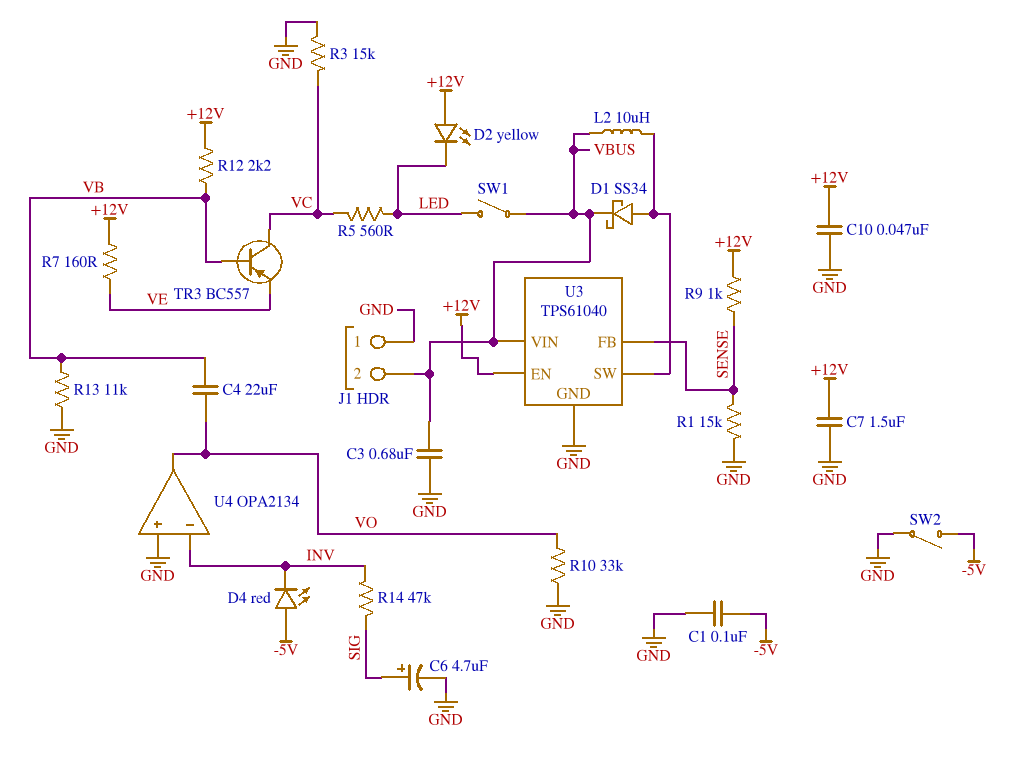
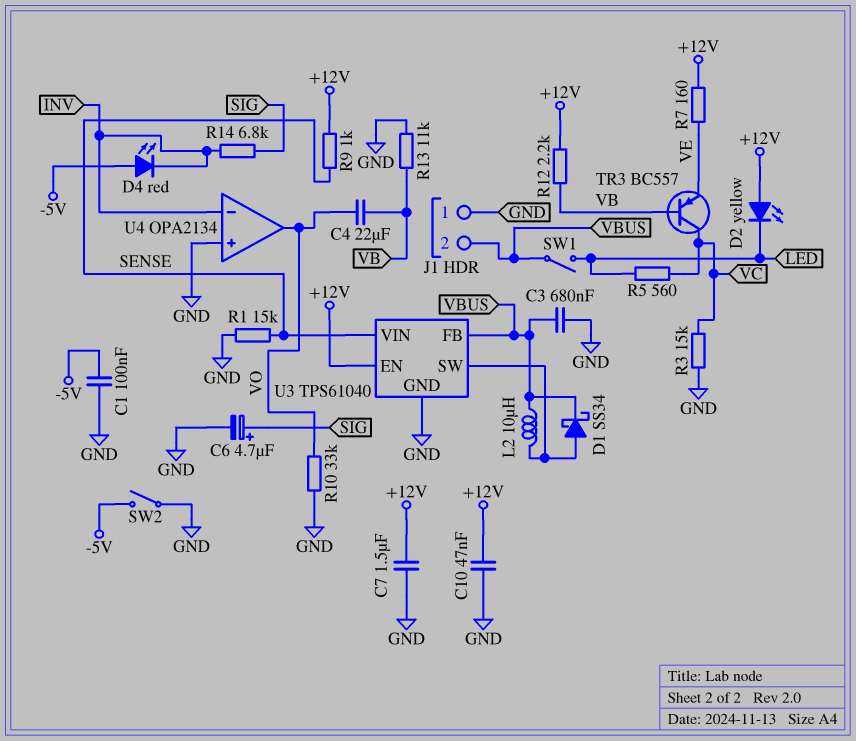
R14: 47k (INV, SIG) -> 6.8k (INV, SIG)
U3 pin FB: SENSE -> VBUS
U3 pin VIN: VBUS -> SENSE

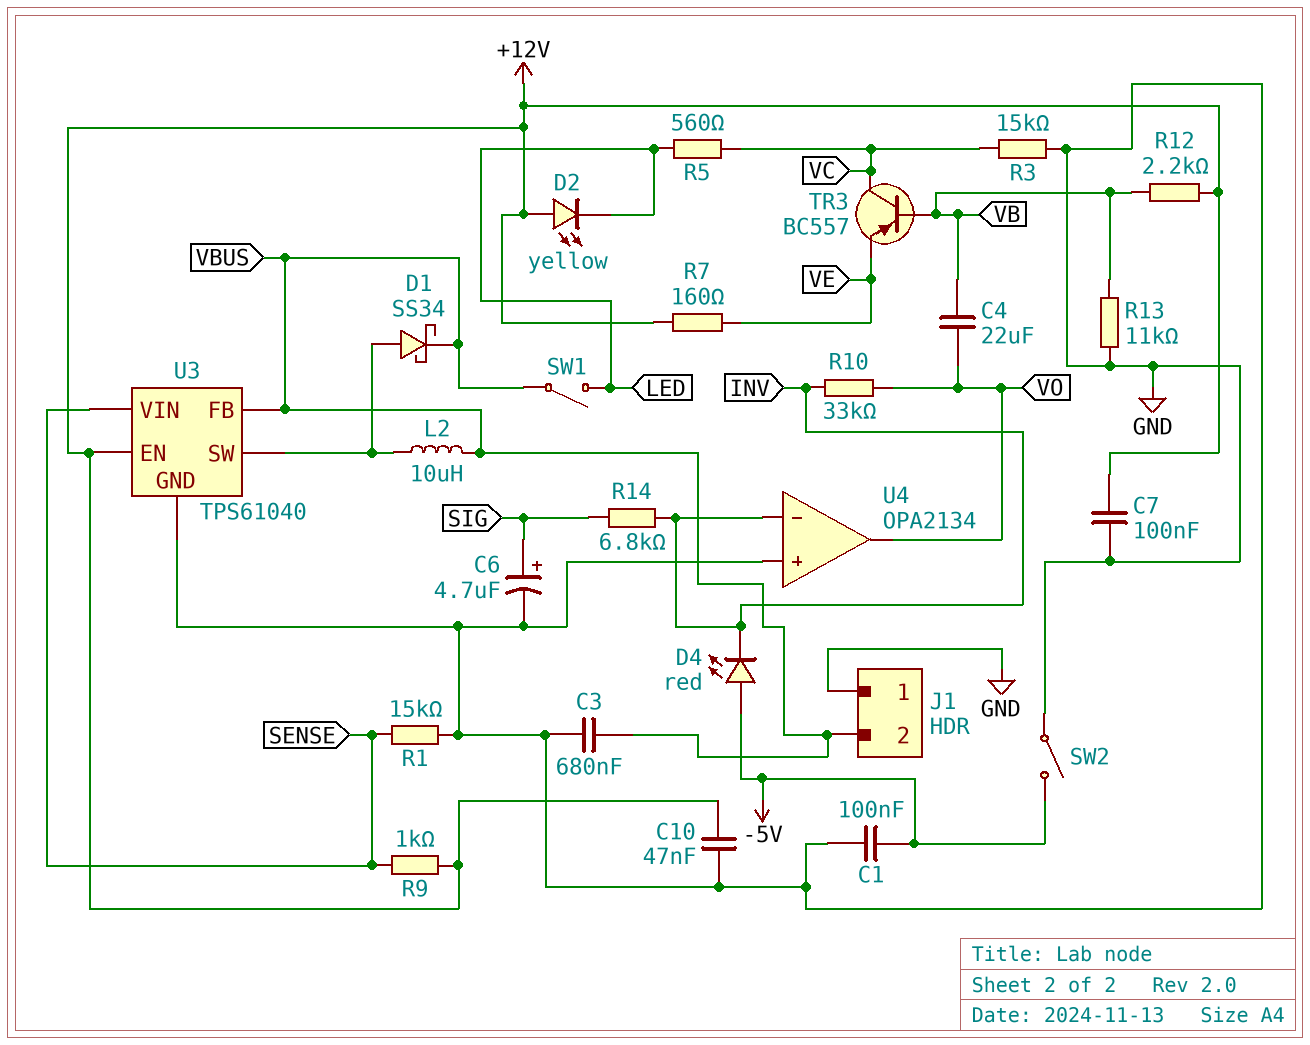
C7: 1.5uF (+12V, GND) -> 100nF (+12V, GND)
R10: 33k (GND, VO) -> 33k (INV, VO)

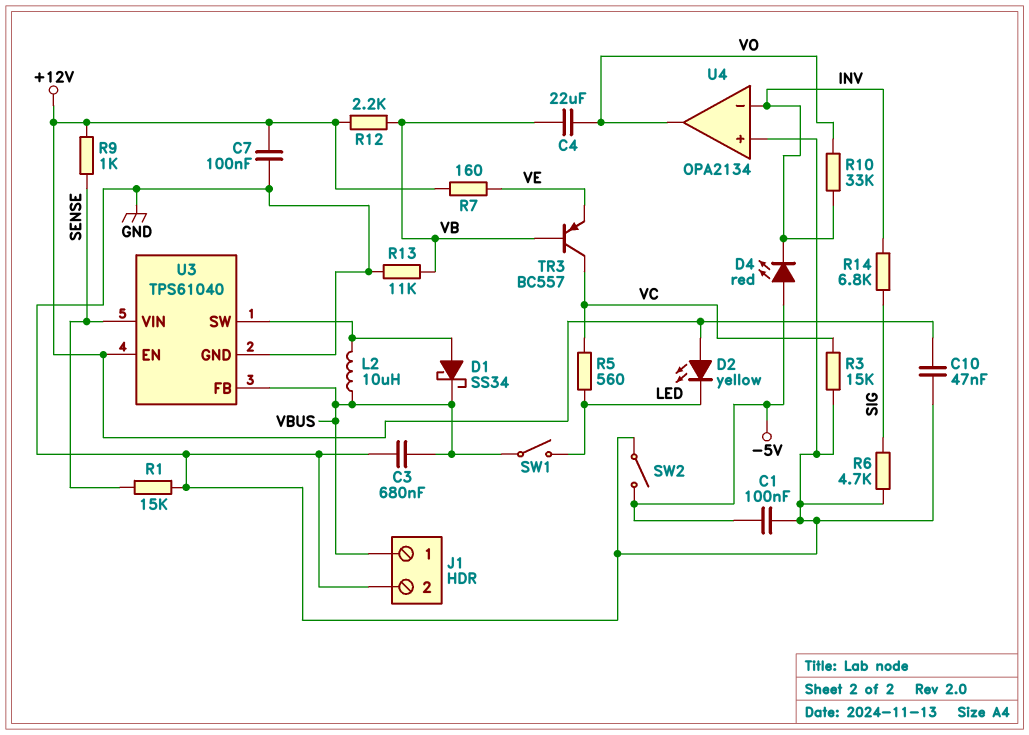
C6: 4.7uF (plus SIG, minus GND) -> none
J1 pin 1: GND -> VBUS
J1 pin 2: VBUS -> GND
R6: none -> 4.7k (GND, SIG)

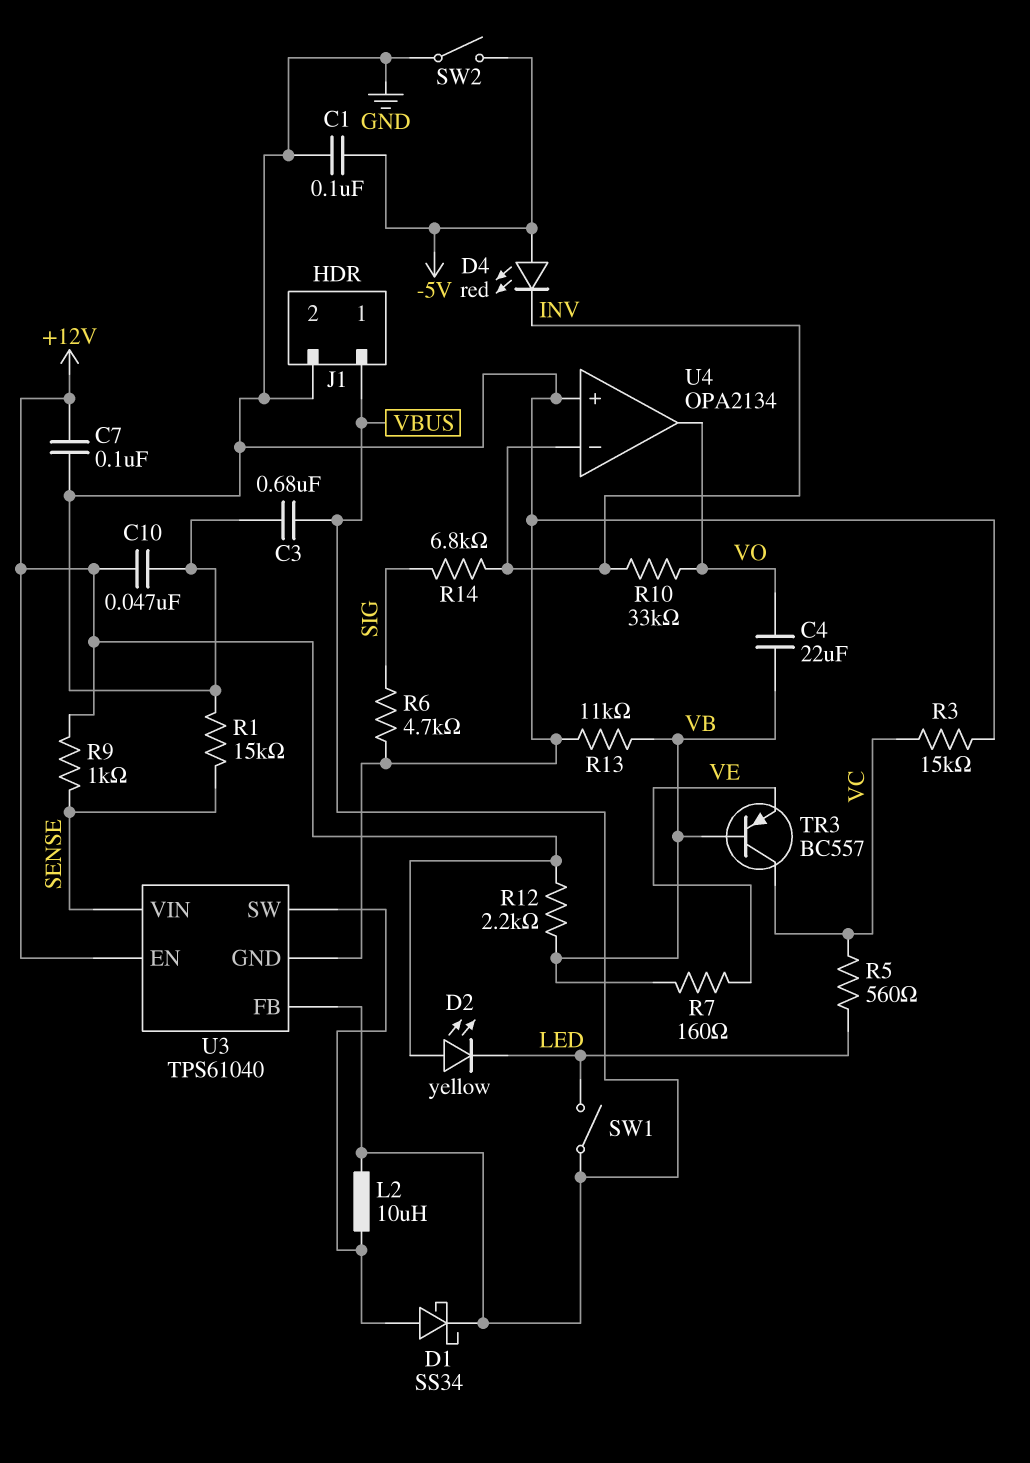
R7: 160 (+12V, VE) -> 160 (VB, VE)

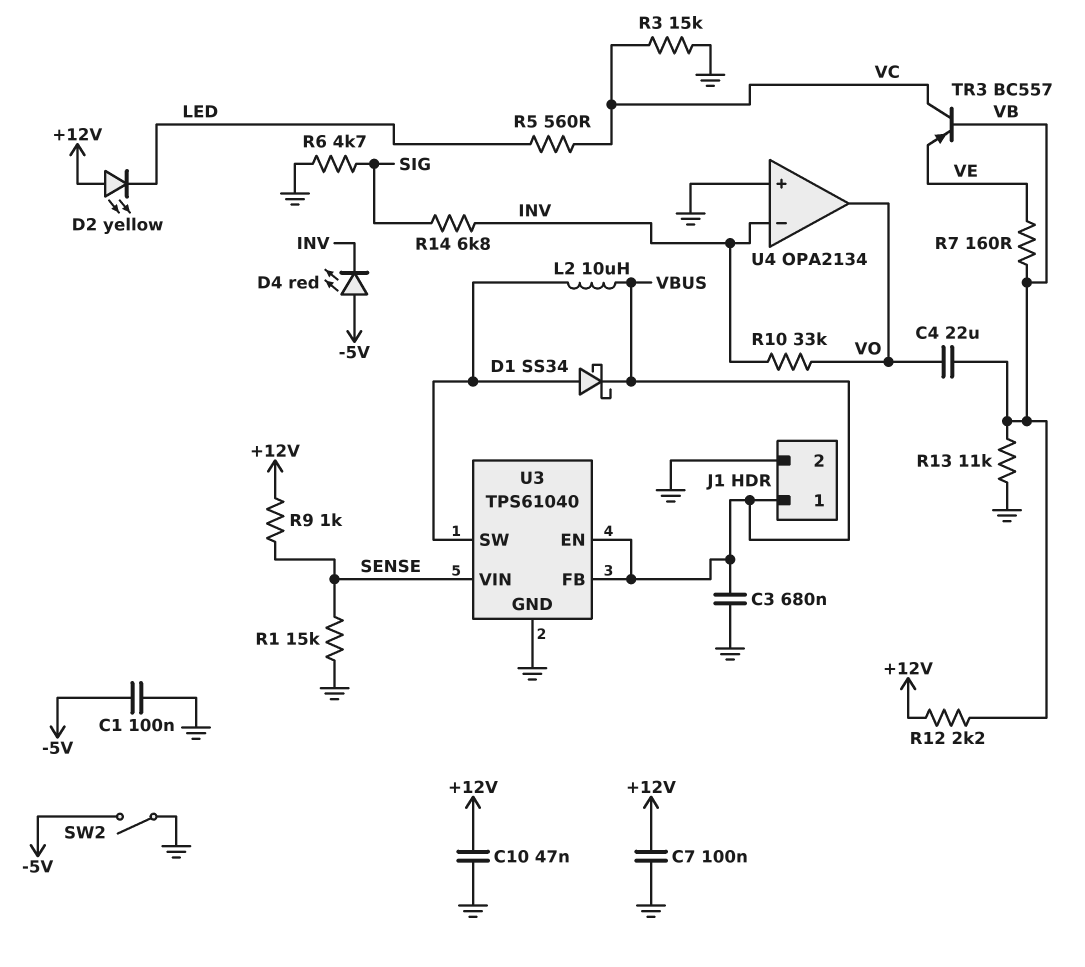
SW1: switch (LED, VBUS) -> none
U3 pin EN: +12V -> VBUS

